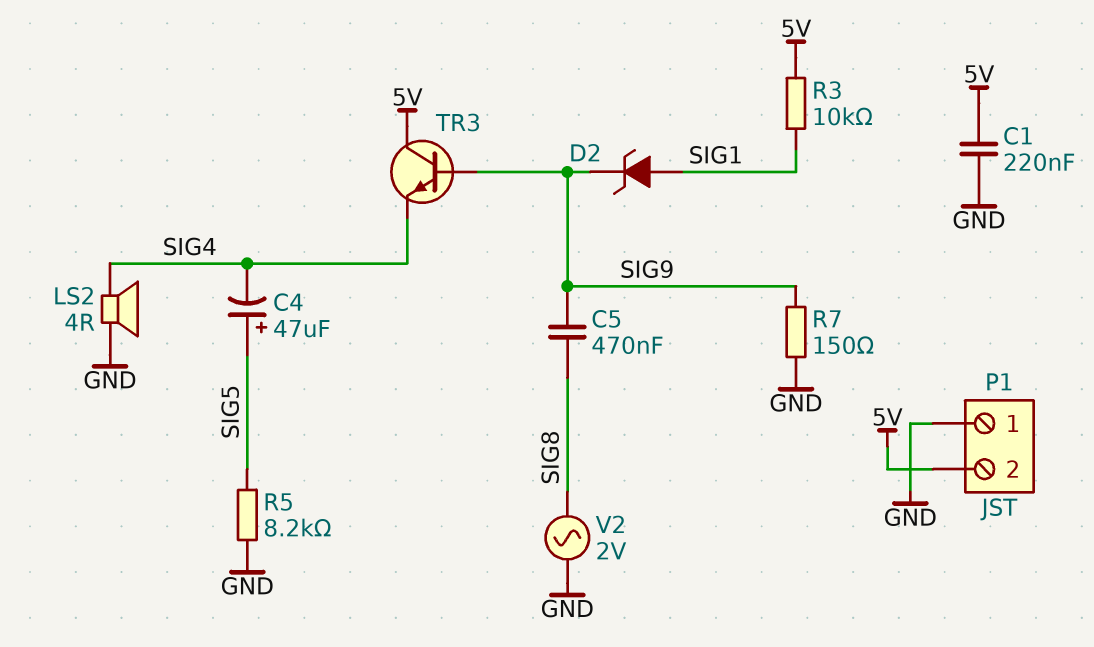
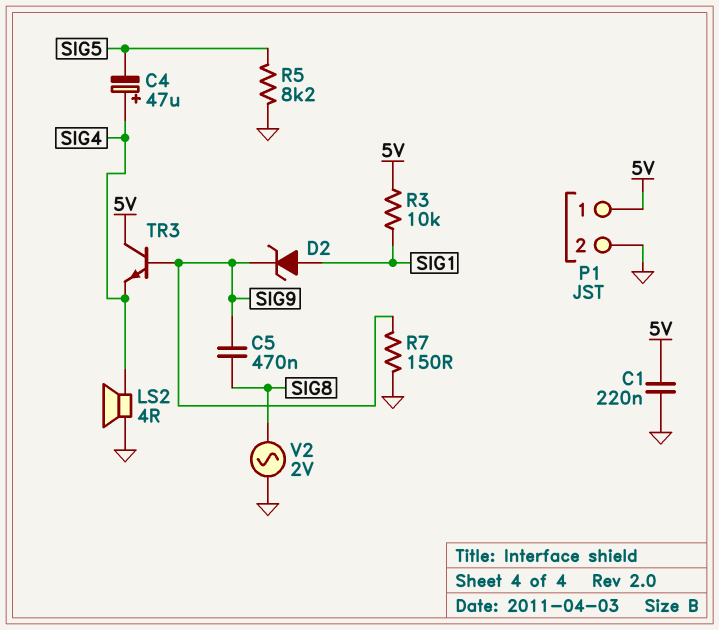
C4: 47uF (plus SIG5, minus SIG4) -> 47uF (plus SIG4, minus SIG5)
P1 pin 1: GND -> 5V
P1 pin 2: 5V -> GND

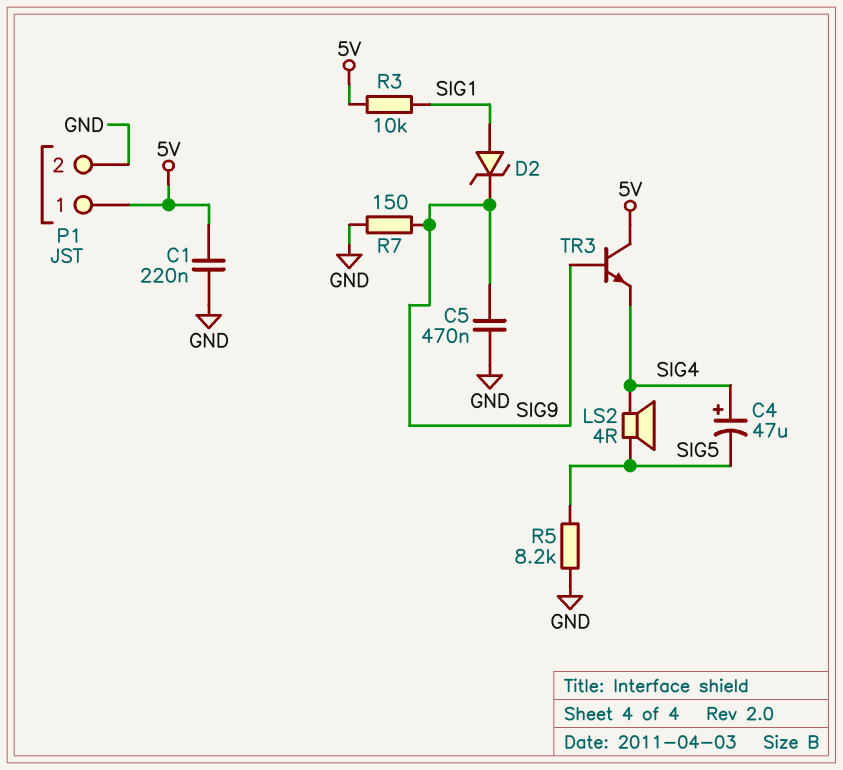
C5: 470nF (SIG8, SIG9) -> 470nF (GND, SIG9)
LS2: speaker 4R (GND, SIG4) -> speaker 4R (SIG4, SIG5)
V2: AC 2V (GND, SIG8) -> none

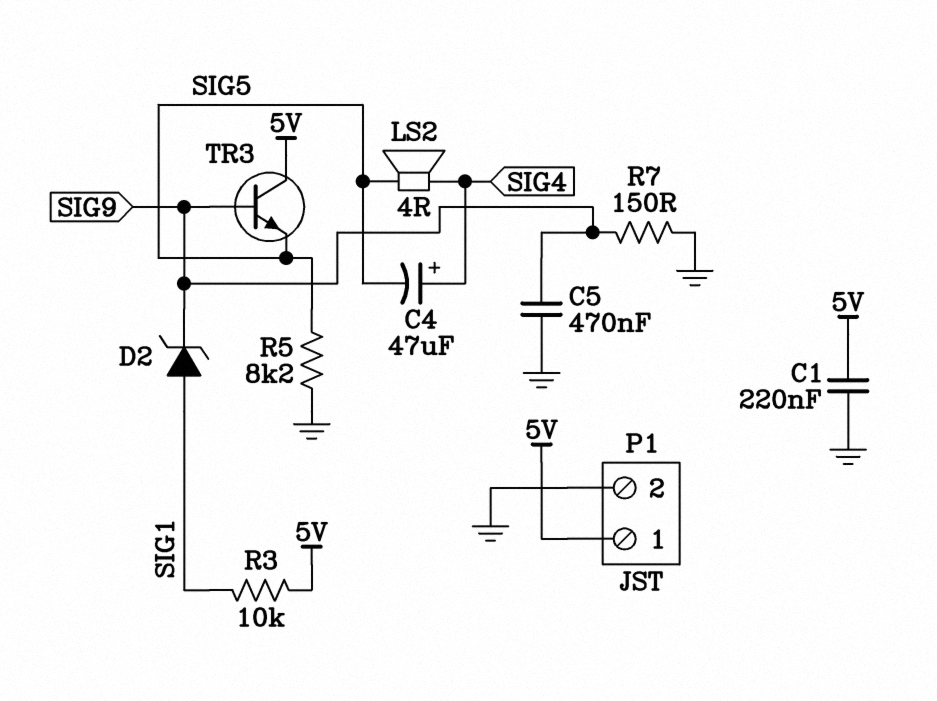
TR3: NPN (B SIG9, C 5V, E SIG4) -> NPN (B SIG9, C 5V, E SIG5)

